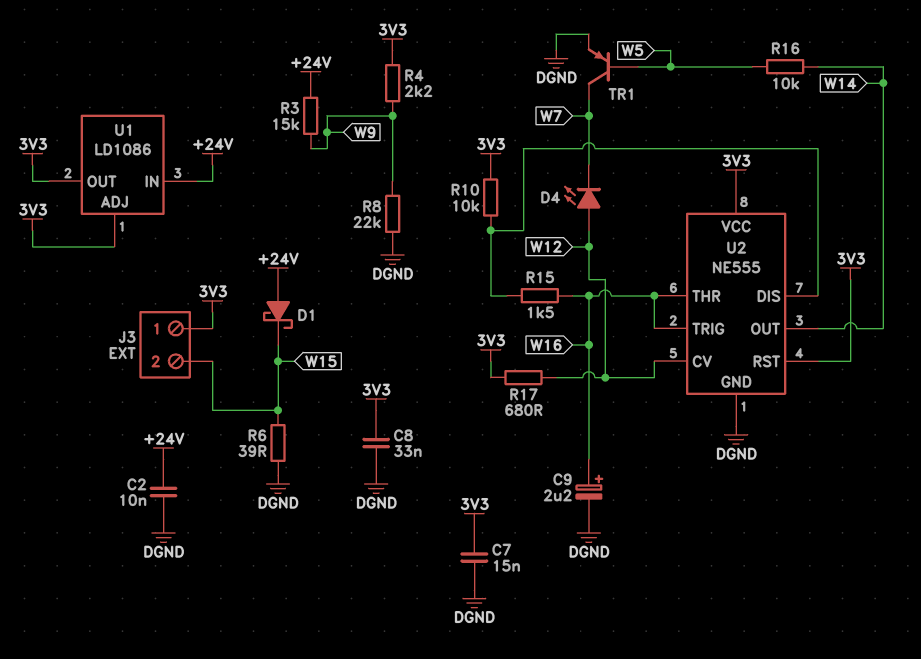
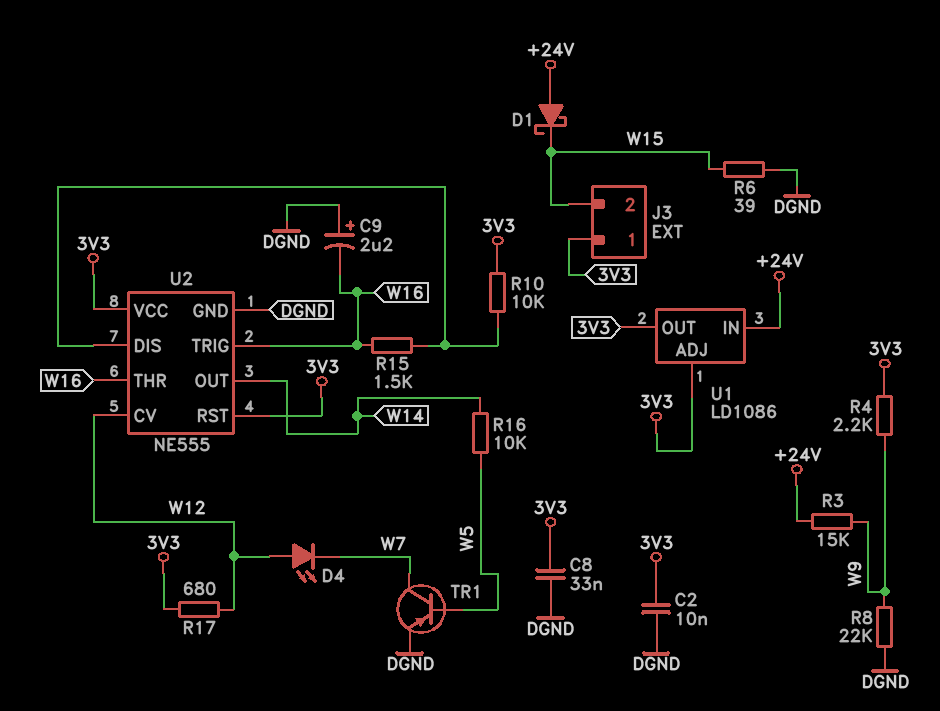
C2: 10nF (+24V, DGND) -> 10nF (3V3, DGND)
C7: 15nF (3V3, DGND) -> none
C9: 2.2uF (plus W16, minus DGND) -> 2.2uF (plus DGND, minus W16)

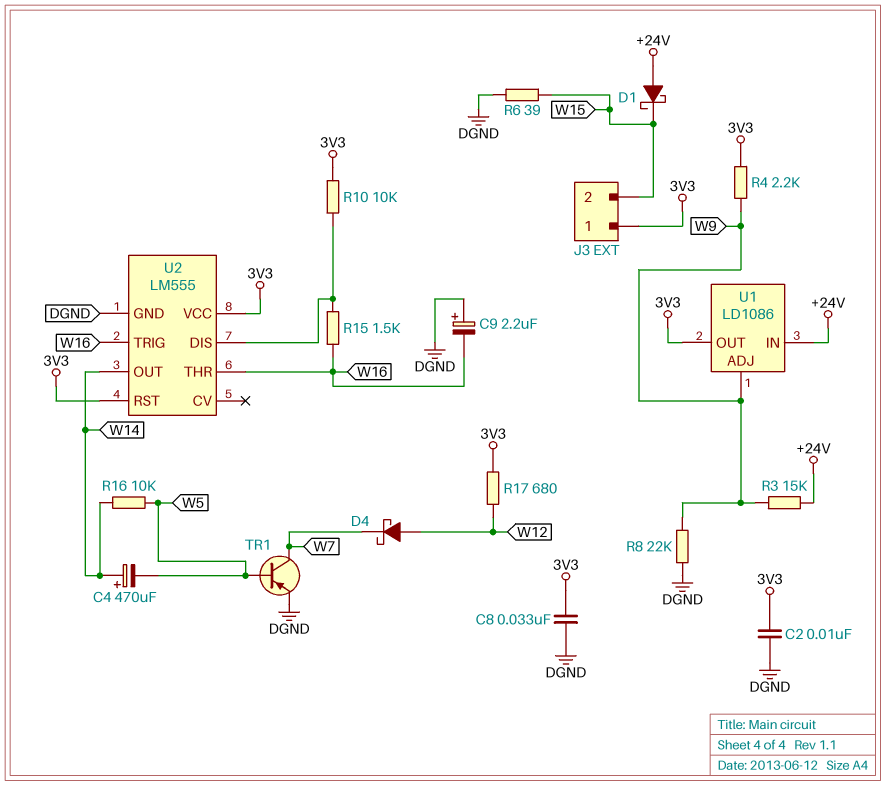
C4: none -> 470uF (plus W14, minus W5)
D4: LED (A W12, K W7) -> schottky (A W12, K W7)
U1 pin ADJ: 3V3 -> W9
U2: NE555 -> LM555
U2 pin CV: W12 -> none

